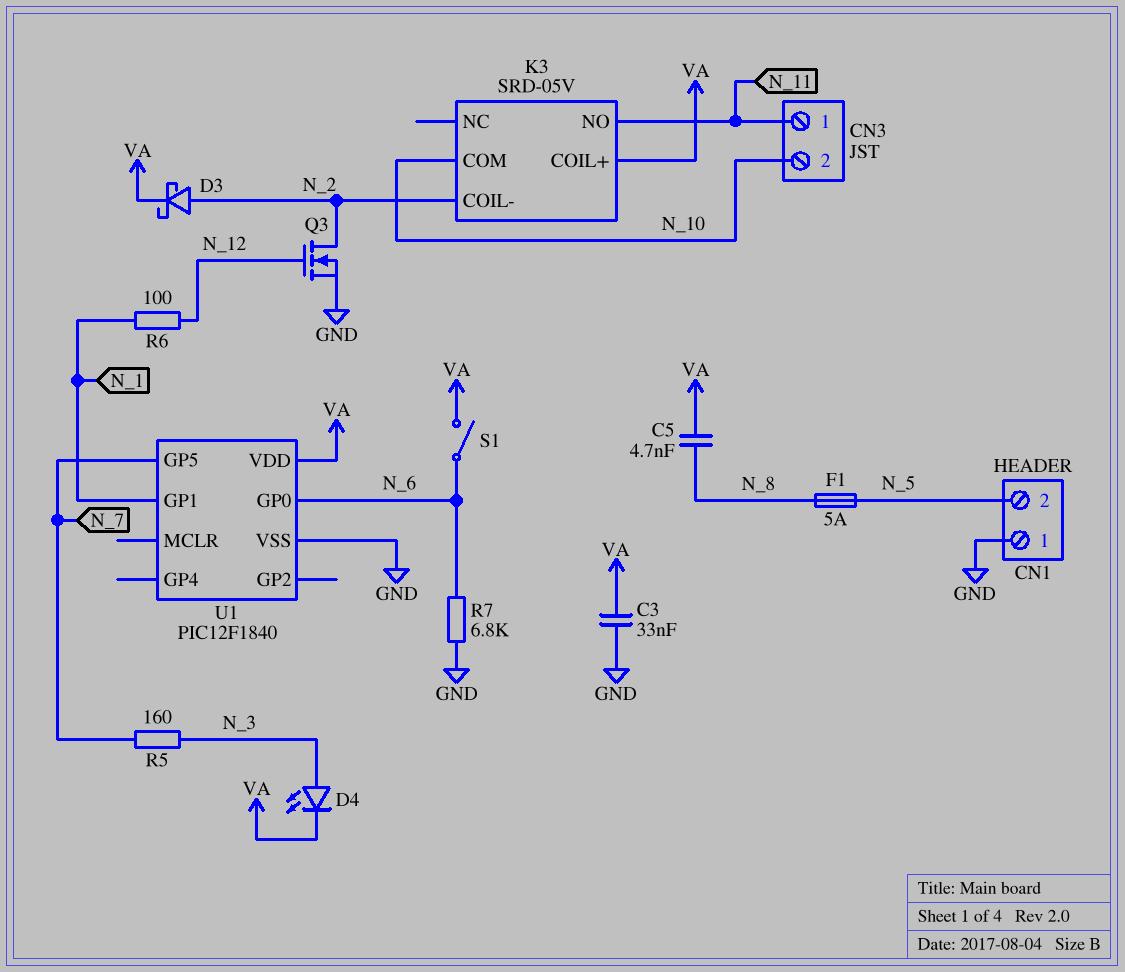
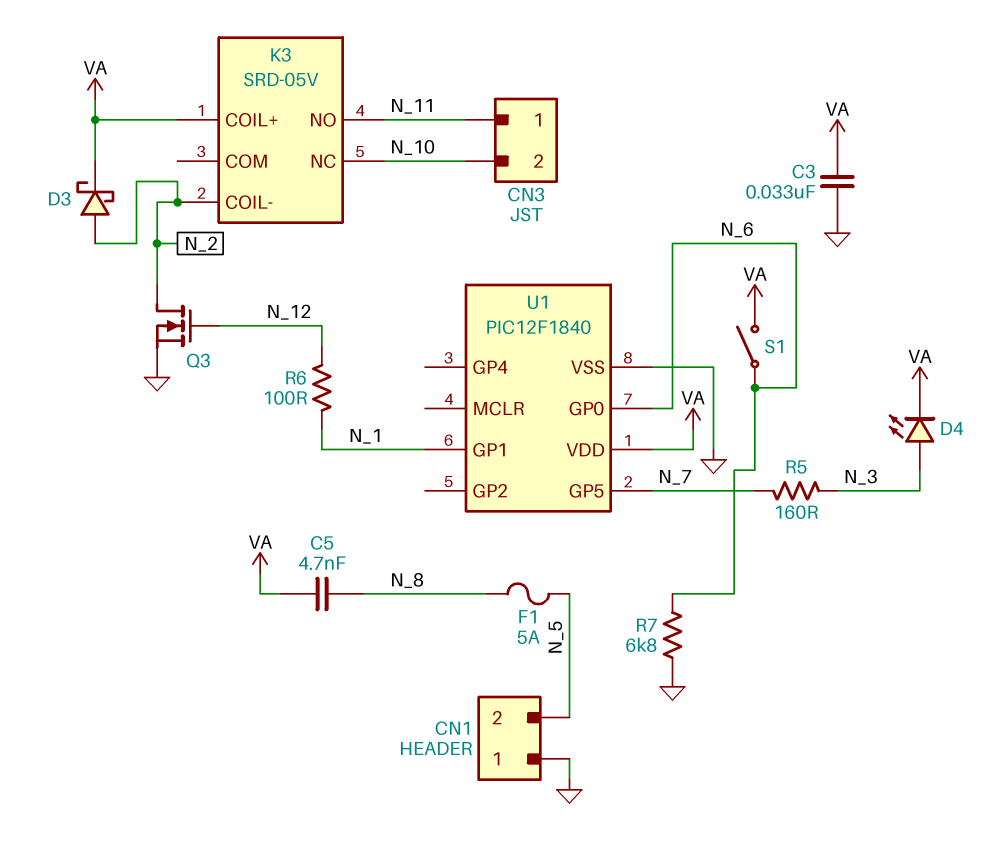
K3 pin COM: N_10 -> none
K3 pin NC: none -> N_10

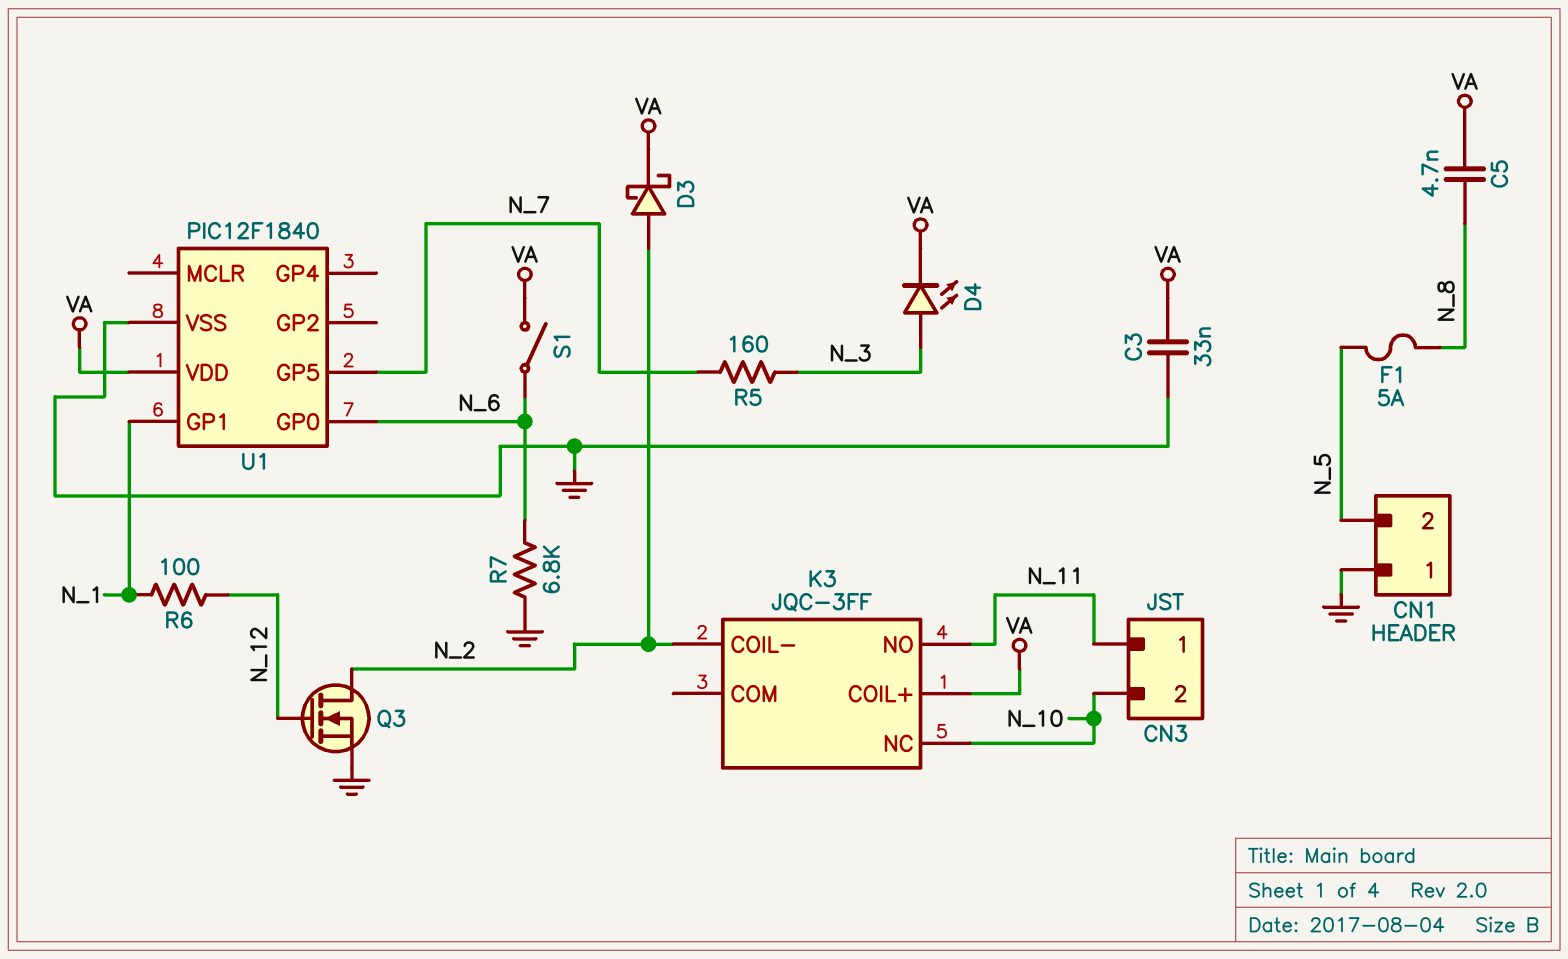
K3: SRD-05V -> JQC-3FF

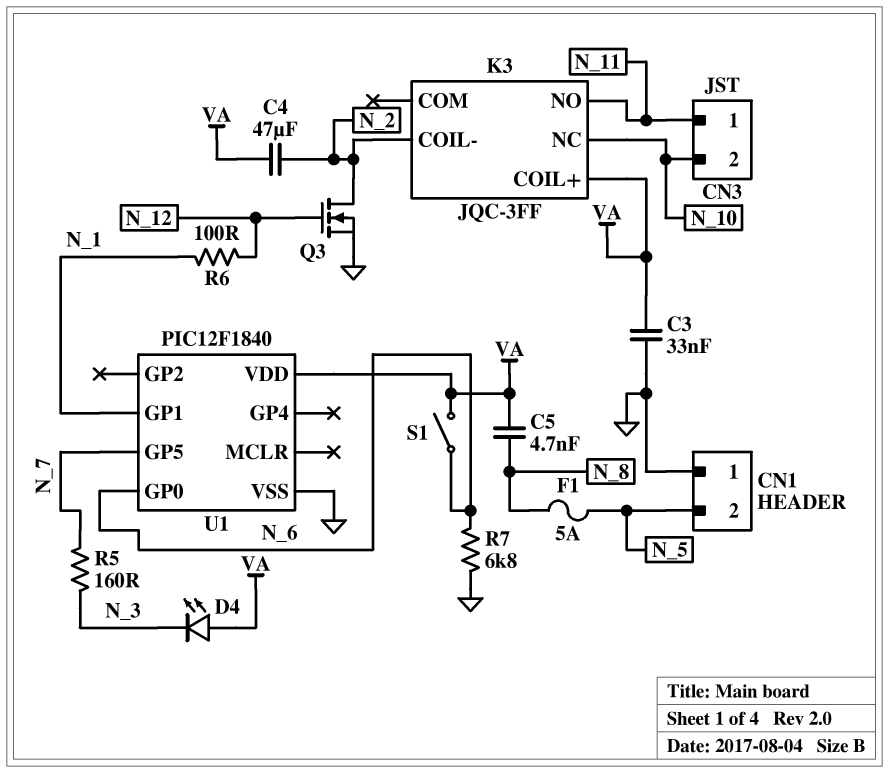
C4: none -> 47uF (N_2, VA)
D3: schottky (A N_2, K VA) -> none
D4: LED (A N_3, K VA) -> LED (A VA, K N_3)

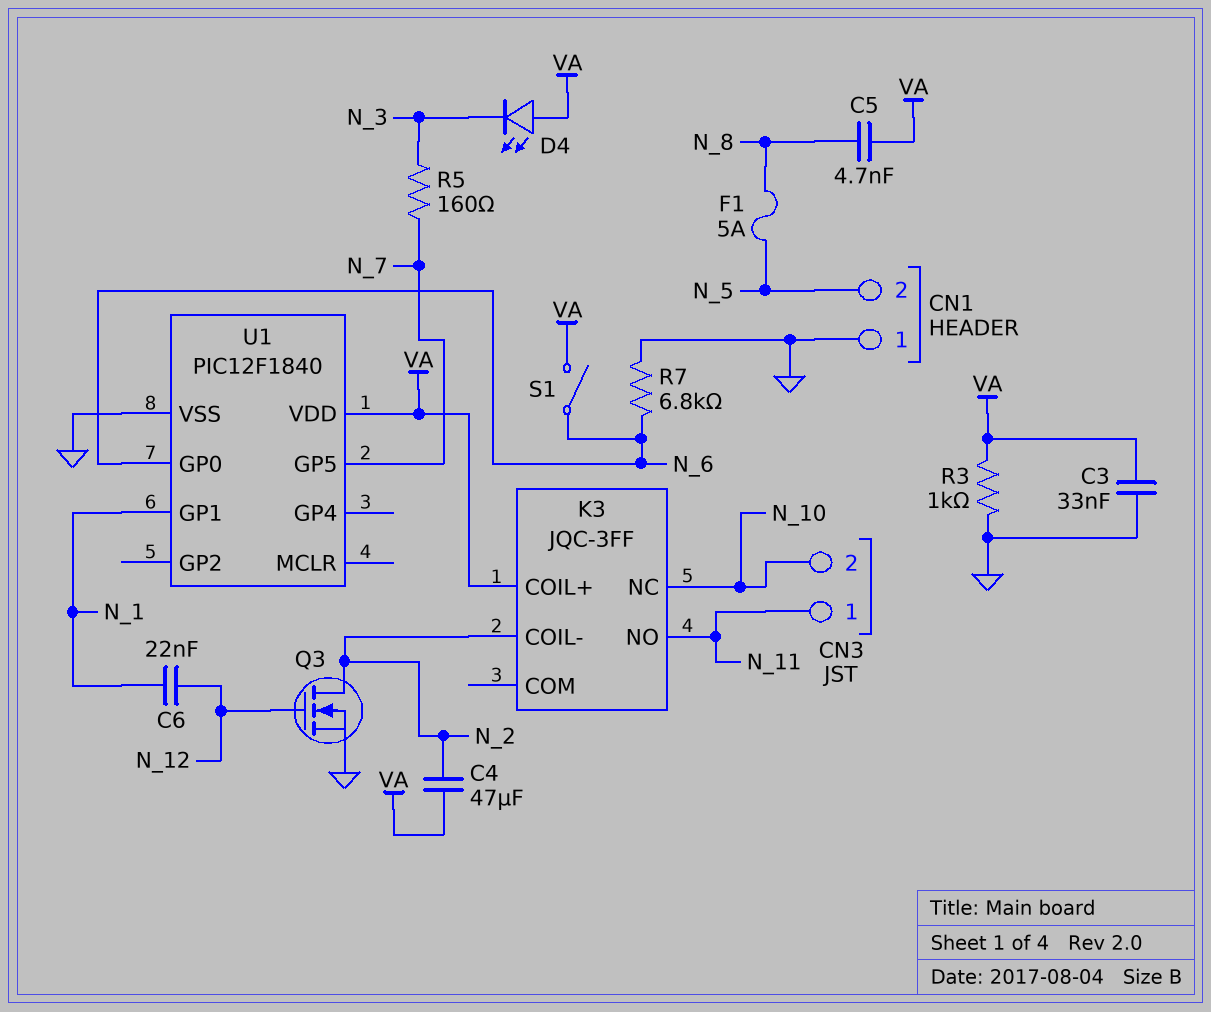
C6: none -> 22nF (N_1, N_12)
R3: none -> 1k (GND, VA)
R6: 100 (N_1, N_12) -> none

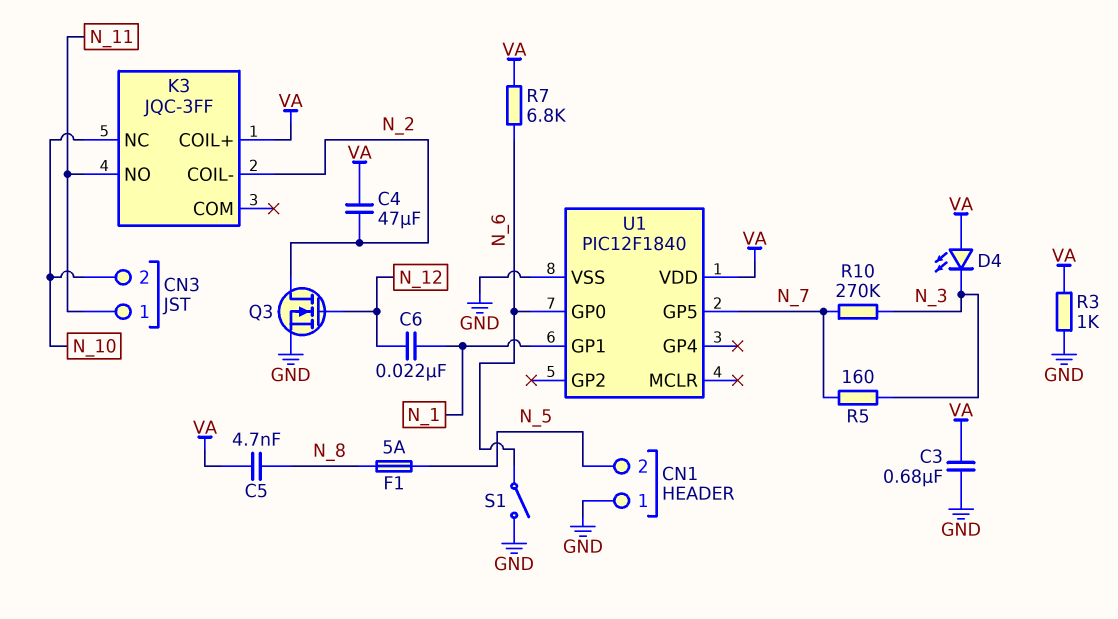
C3: 33nF (GND, VA) -> 680nF (GND, VA)
R7: 6.8k (GND, N_6) -> 6.8k (N_6, VA)
R10: none -> 270k (N_3, N_7)
S1: switch (N_6, VA) -> switch (GND, N_6)

